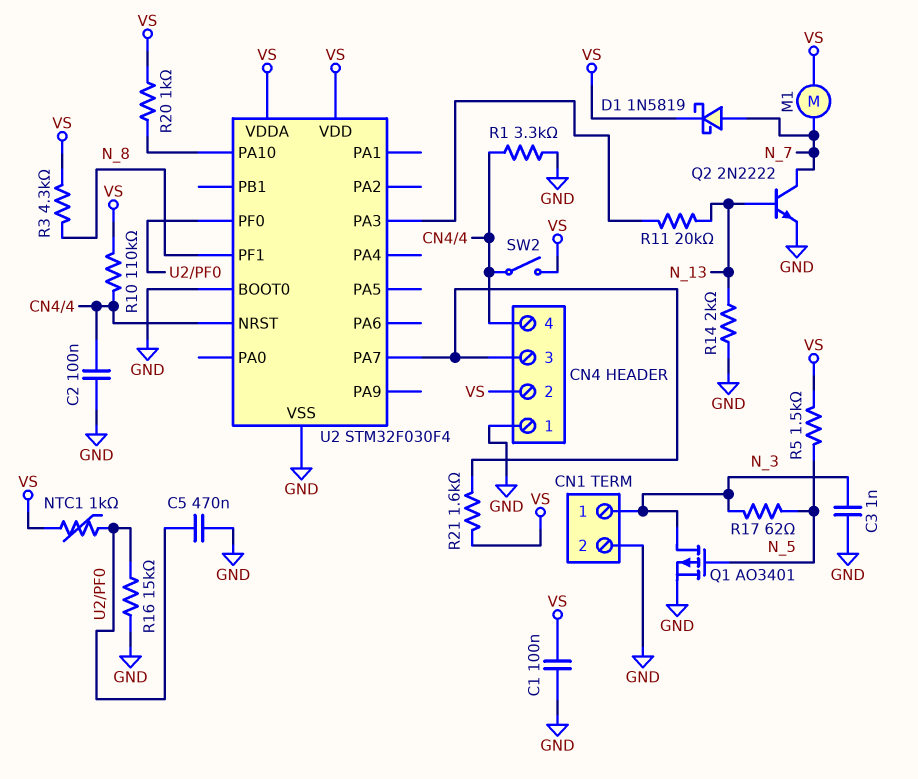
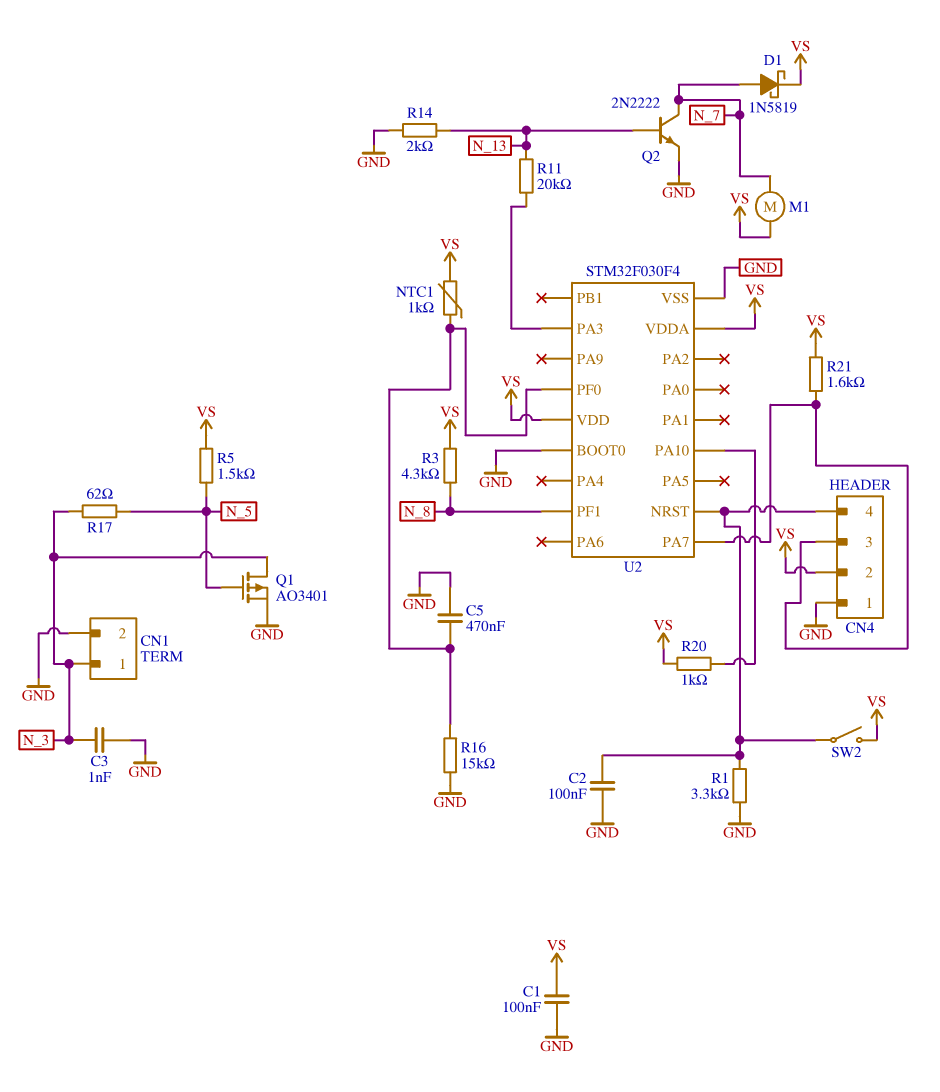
R10: 110k (CN4/4, VS) -> none

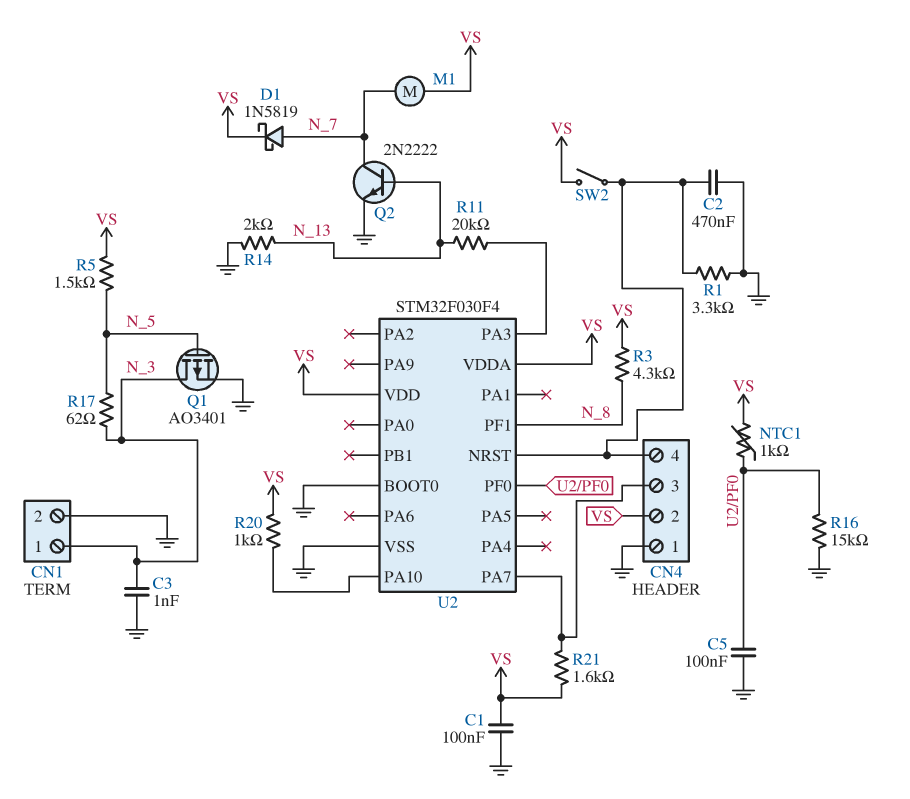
C2: 100nF (CN4/4, GND) -> 470nF (CN4/4, GND)
C5: 470nF (GND, U2/PF0) -> 100nF (GND, U2/PF0)

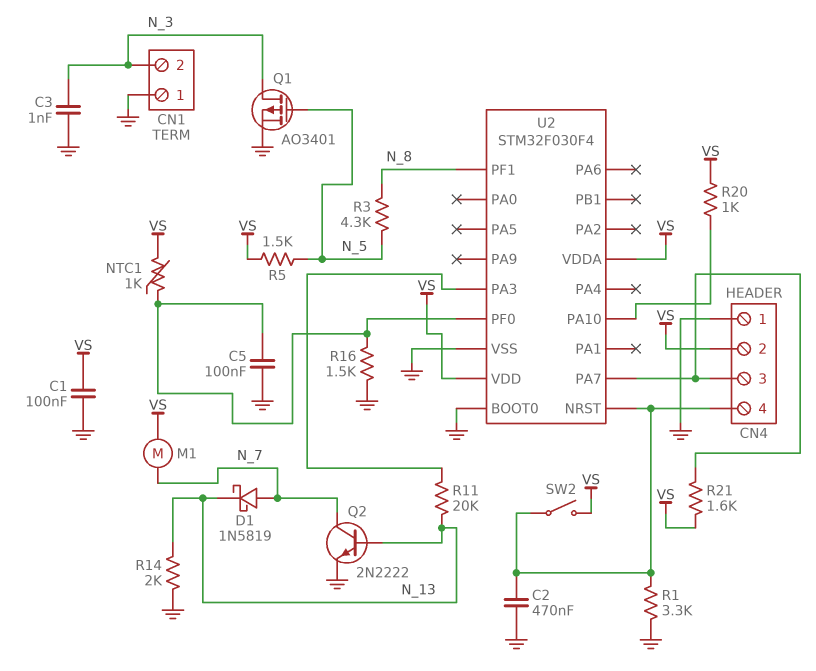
CN1 pin 1: N_3 -> GND
CN1 pin 2: GND -> N_3
D1: schottky 1N5819 (A N_7, K VS) -> schottky 1N5819 (A N_7, K N_13)
R3: 4.3k (N_8, VS) -> 4.3k (N_5, N_8)
R16: 15k (GND, U2/PF0) -> 1.5k (GND, U2/PF0)
R17: 62 (N_3, N_5) -> none

